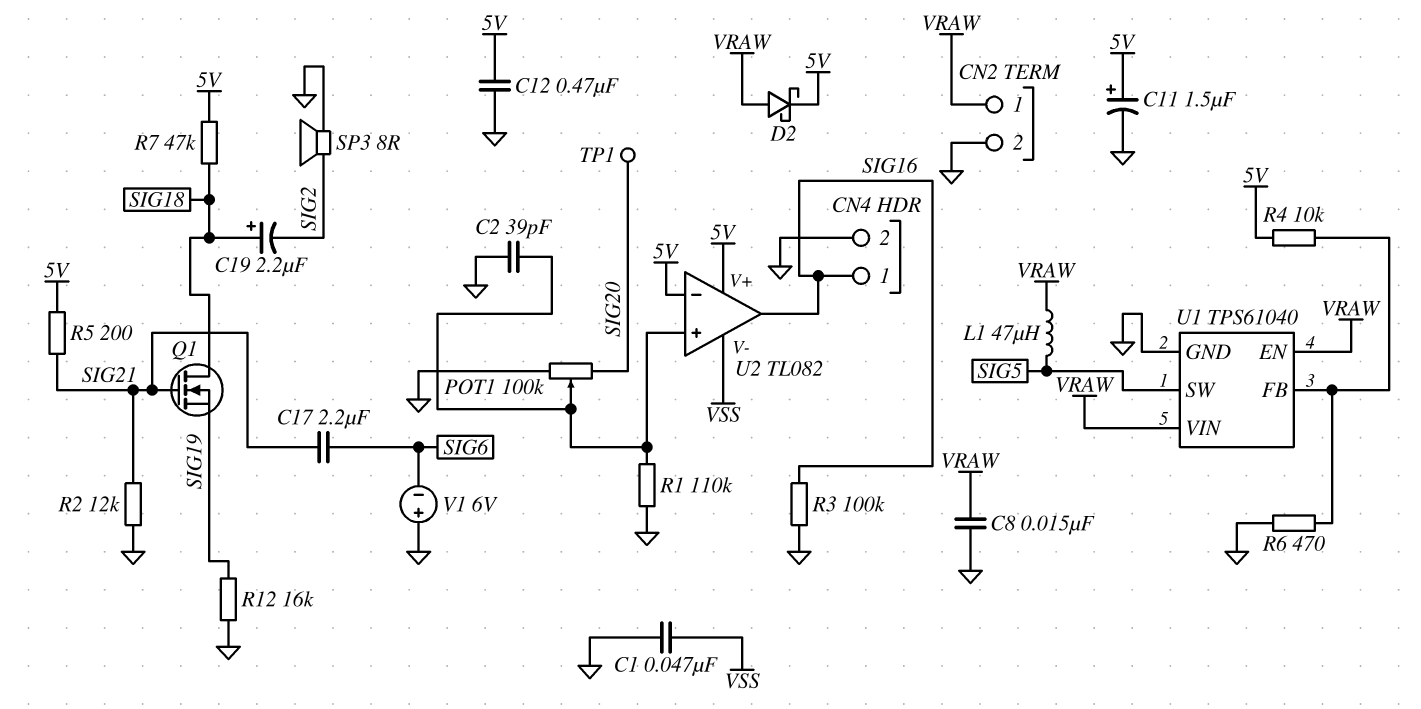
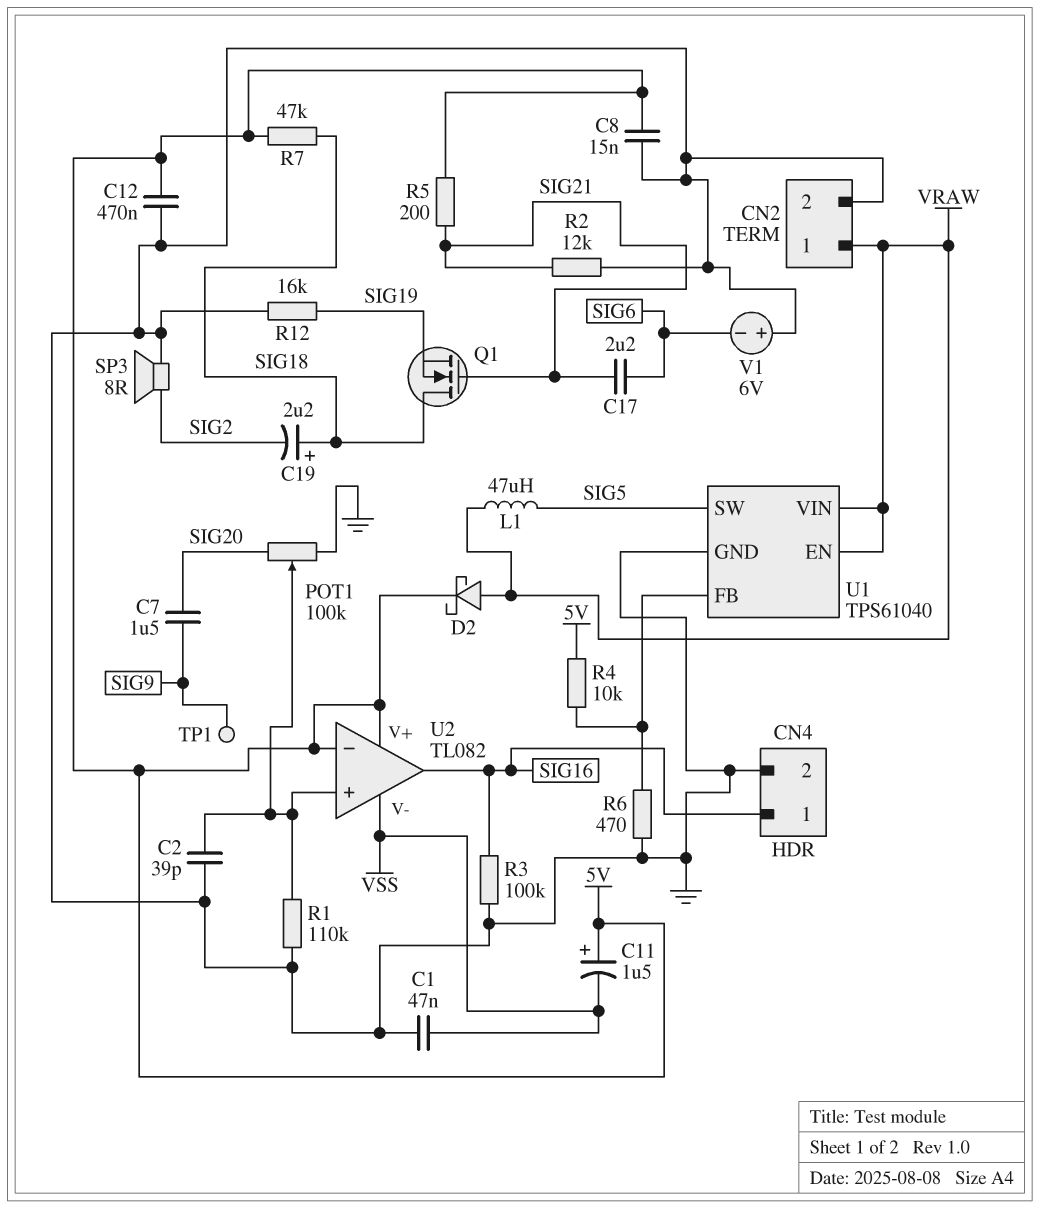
C7: none -> 1.5uF (SIG9, SIG20)
C8: 15nF (GND, VRAW) -> 15nF (5V, GND)
C11: 1.5uF (plus 5V, minus GND) -> 1.5uF (plus 5V, minus VSS)
TP1: test point (SIG20) -> test point (SIG9)

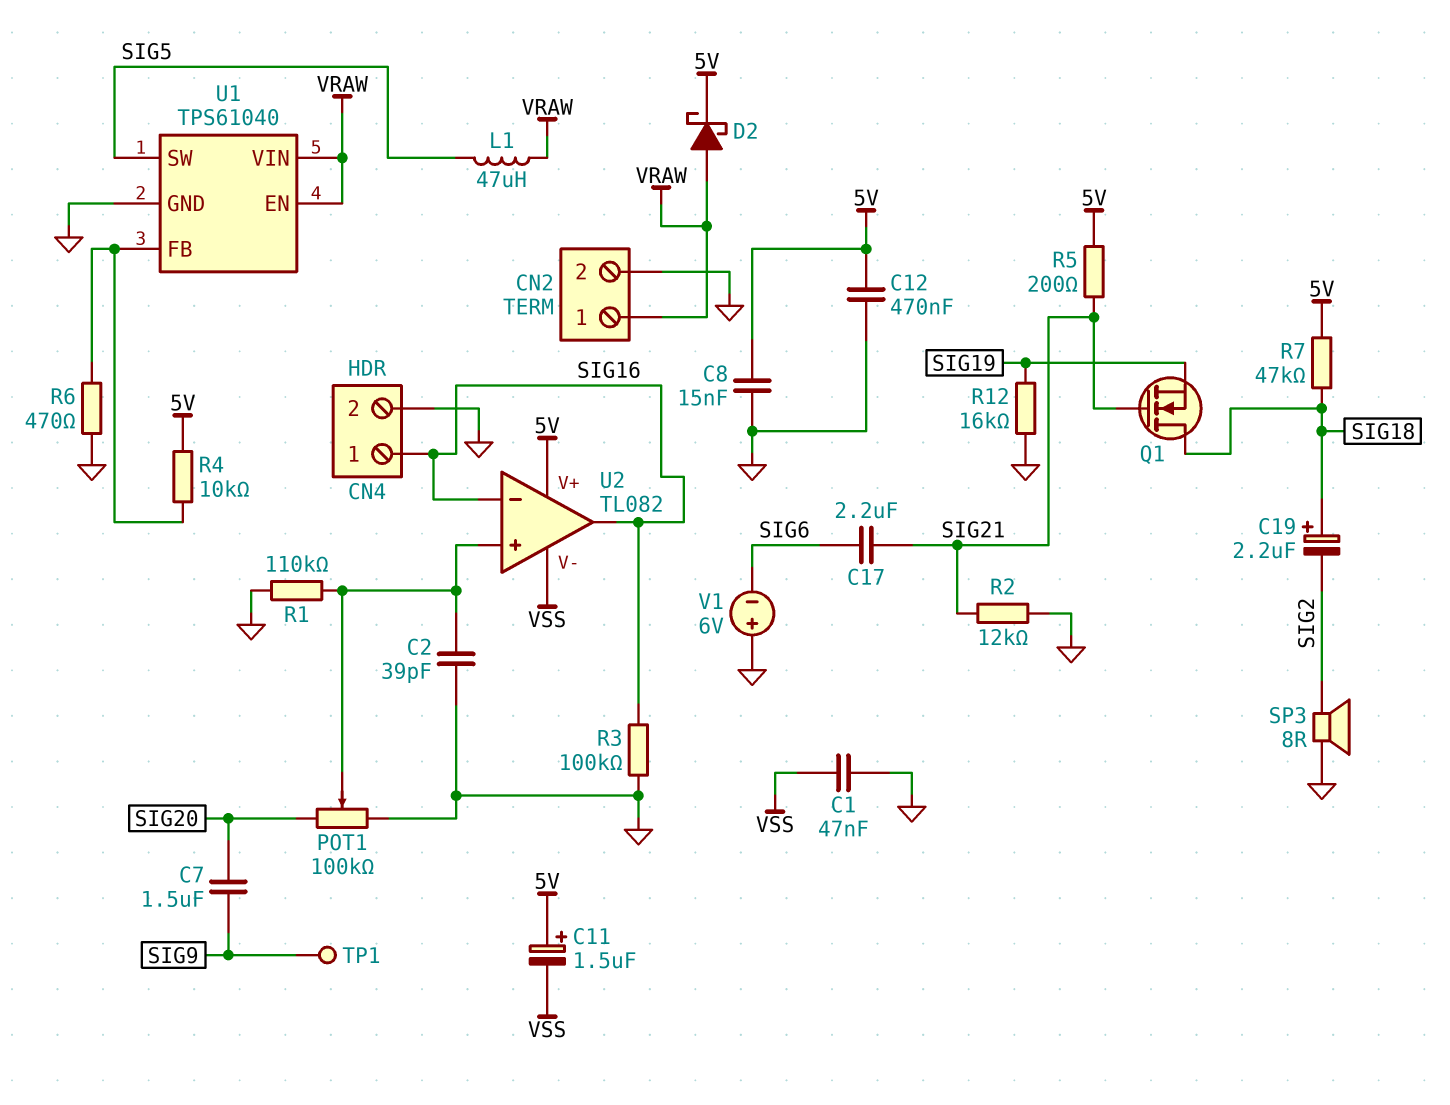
U2 pin in-: 5V -> SIG16

